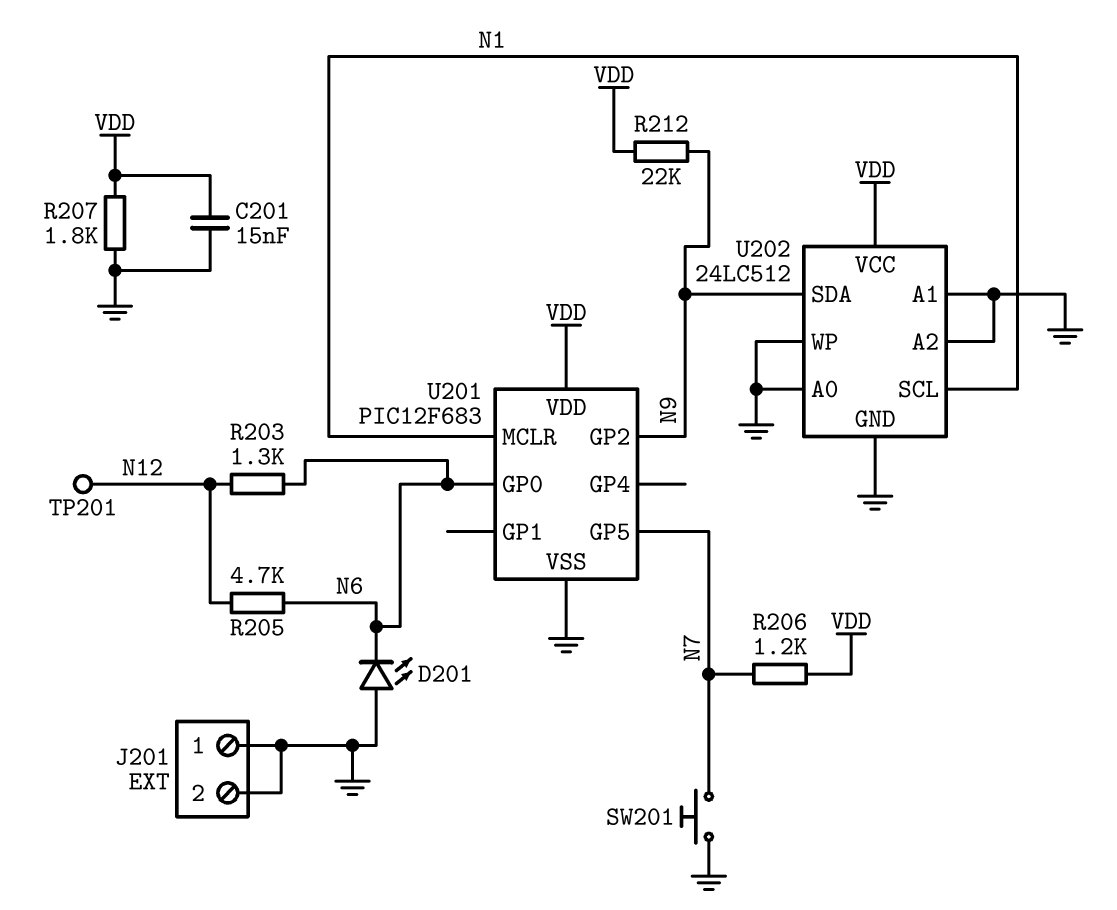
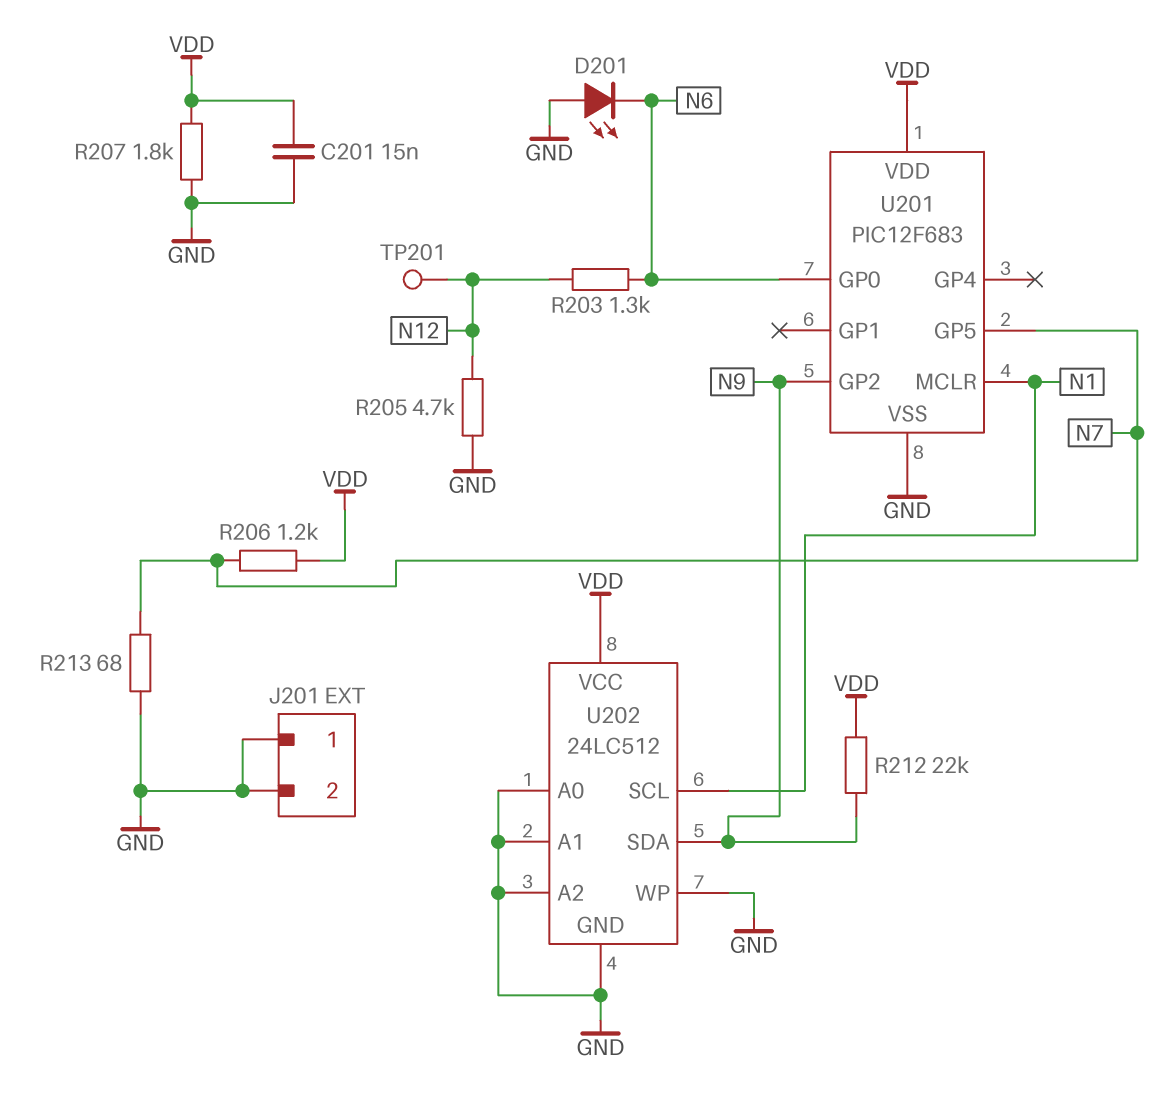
R205: 4.7k (N6, N12) -> 4.7k (GND, N12)
R213: none -> 68 (GND, N7)
SW201: button (GND, N7) -> none

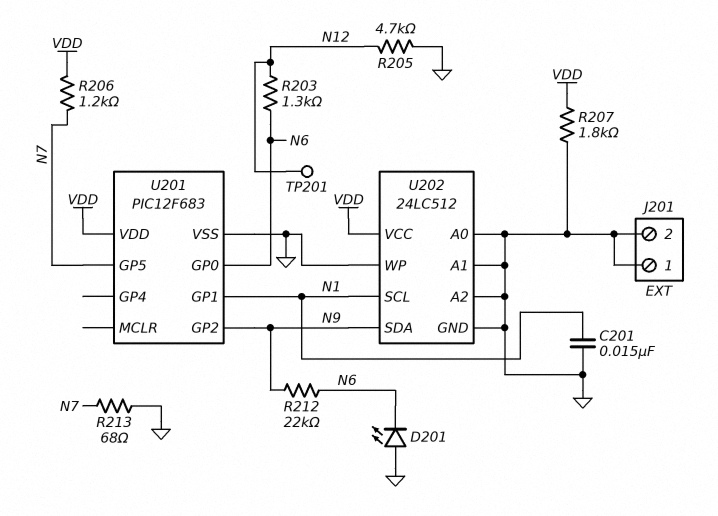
C201: 15nF (GND, VDD) -> 15nF (GND, N1)
R212: 22k (N9, VDD) -> 22k (N6, N9)
U201 pin GP1: none -> N1
U201 pin MCLR: N1 -> none

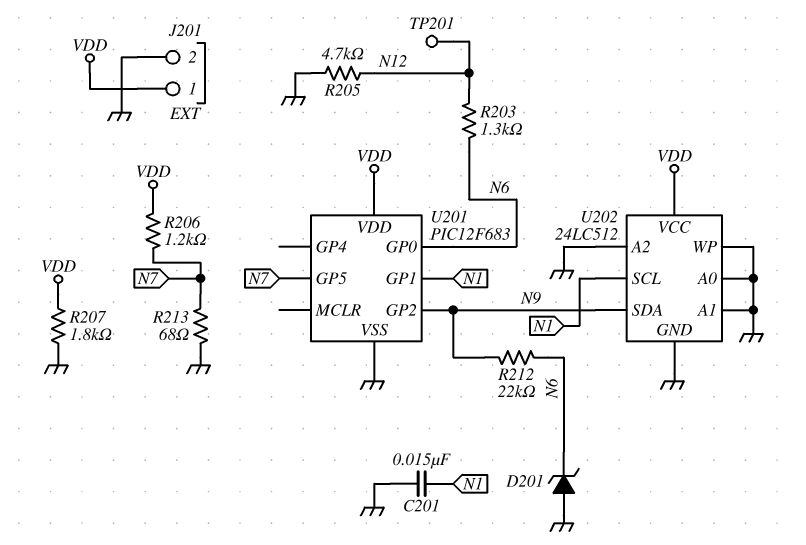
D201: LED (A GND, K N6) -> zener (A GND, K N6)
J201 pin 1: GND -> VDD

